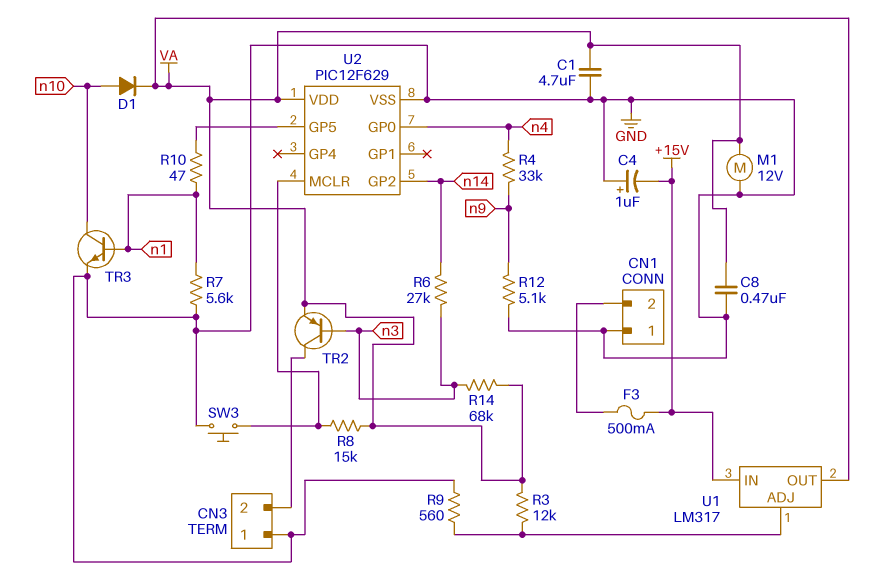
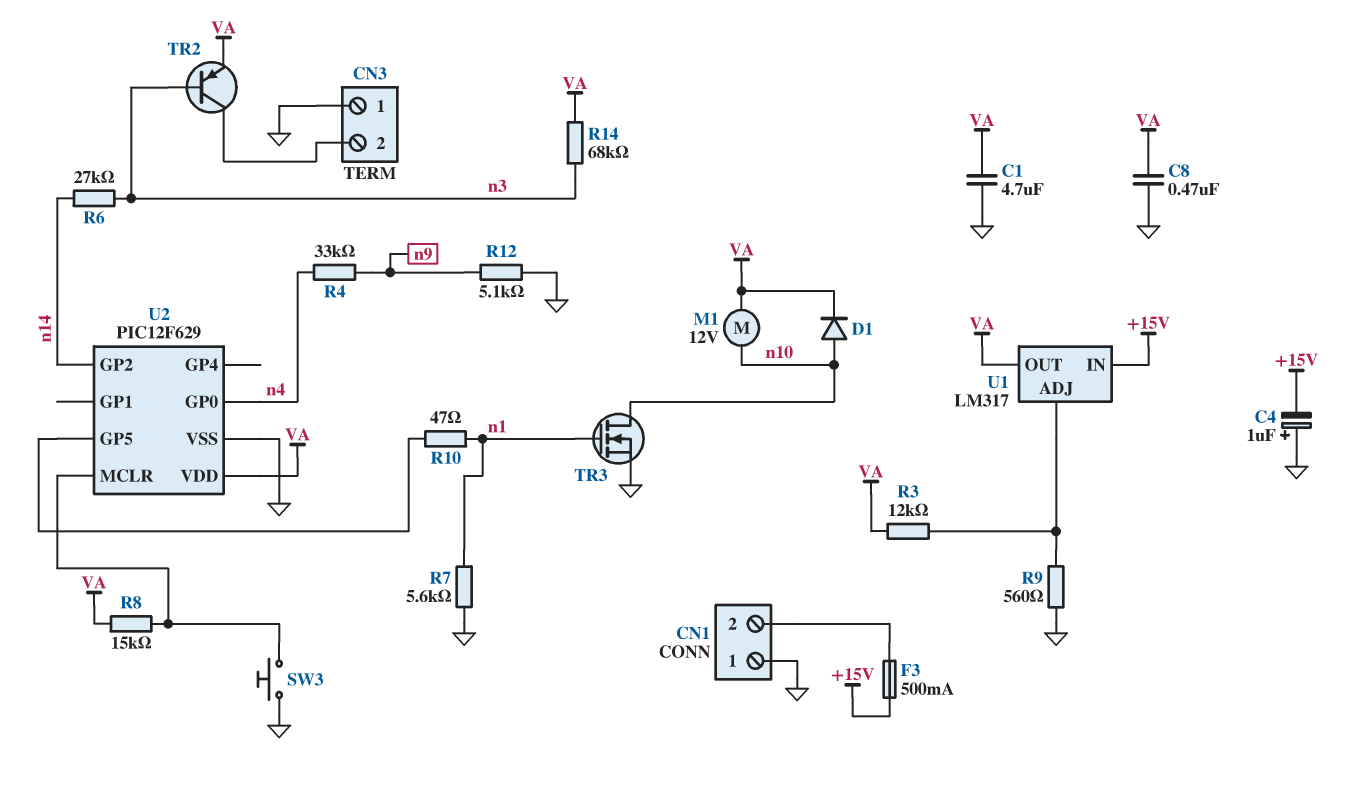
M1: motor 12V (GND, VA) -> motor 12V (VA, n10)
TR3: NPN (B n1, C n10, E GND) -> NMOS (G n1, D n10, S GND)

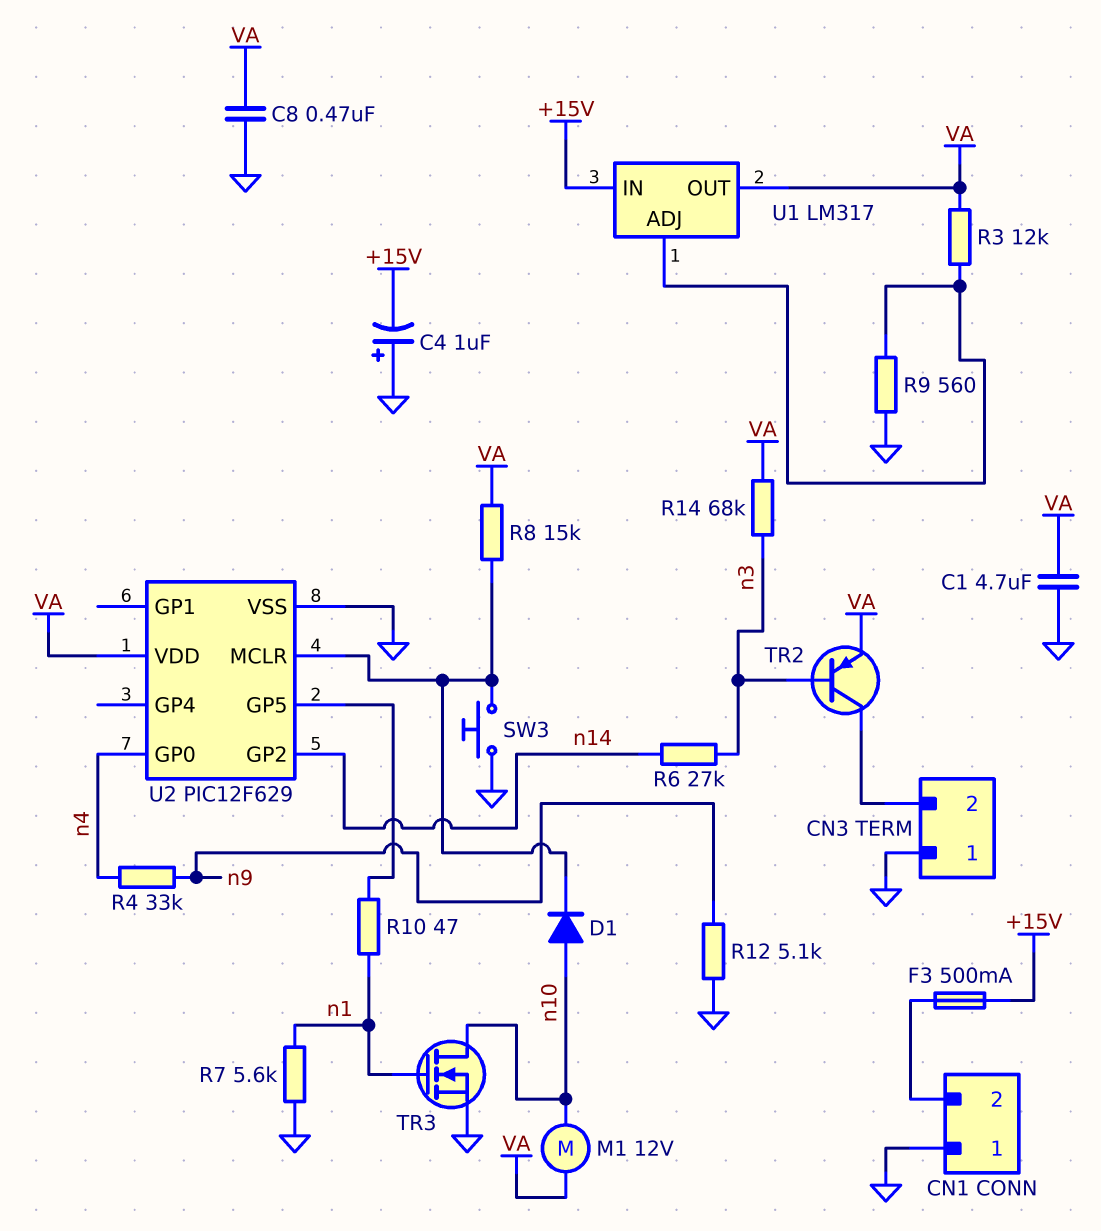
D1: diode (A n10, K VA) -> diode (A n10, K U2/MCLR)

